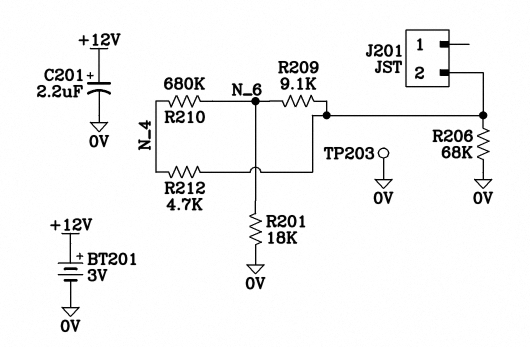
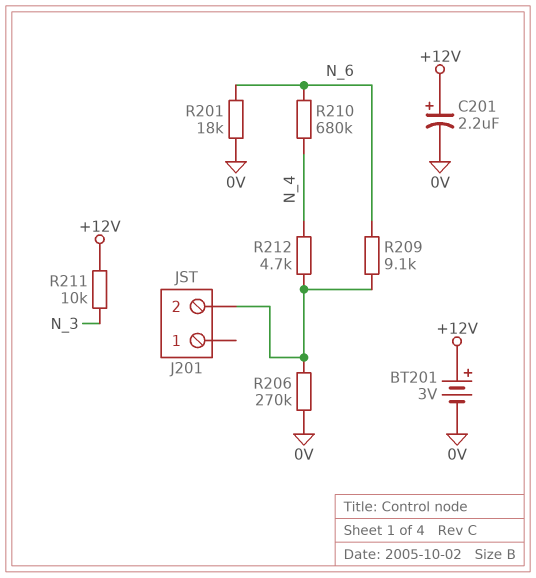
R206: 68k (0V, J201/2) -> 270k (0V, J201/2)
R211: none -> 10k (+12V, N_3)
TP203: test point (0V) -> none

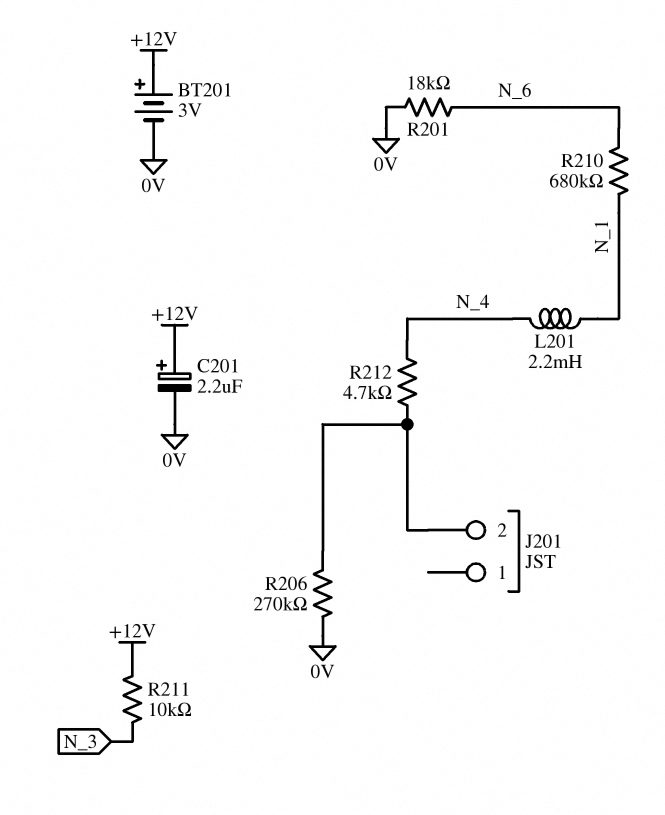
L201: none -> 2.2mH (N_1, N_4)
R209: 9.1k (J201/2, N_6) -> none
R210: 680k (N_4, N_6) -> 680k (N_1, N_6)

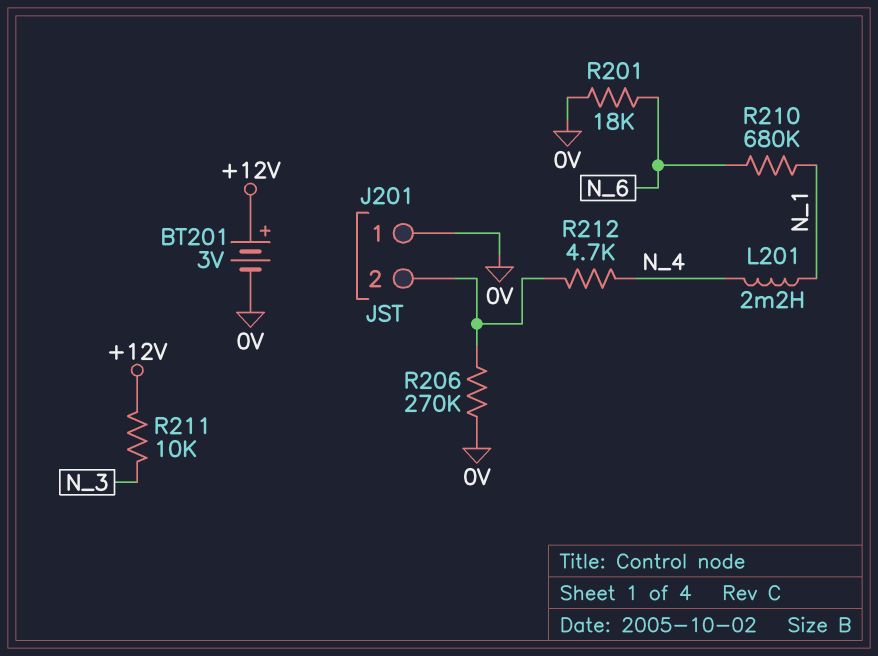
C201: 2.2uF (plus +12V, minus 0V) -> none
J201 pin 1: none -> 0V

